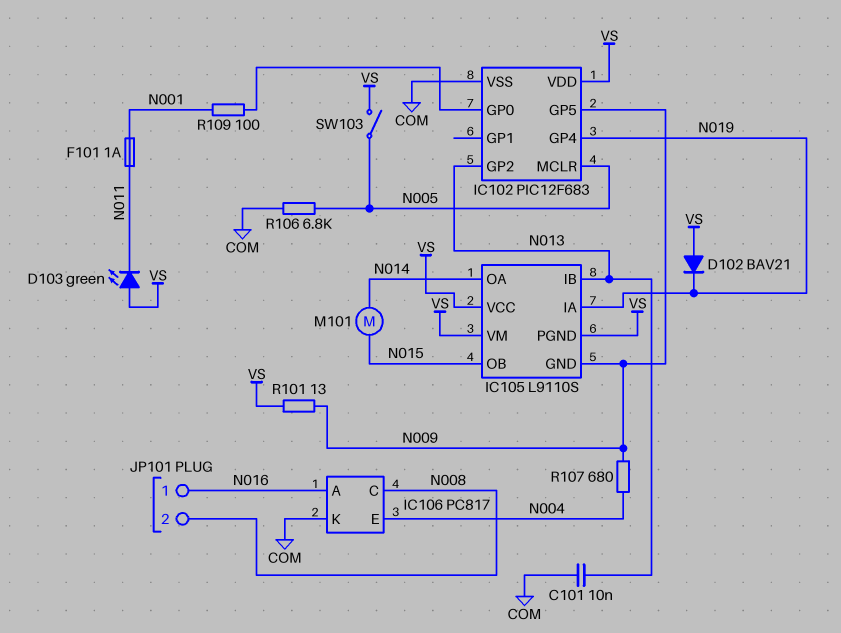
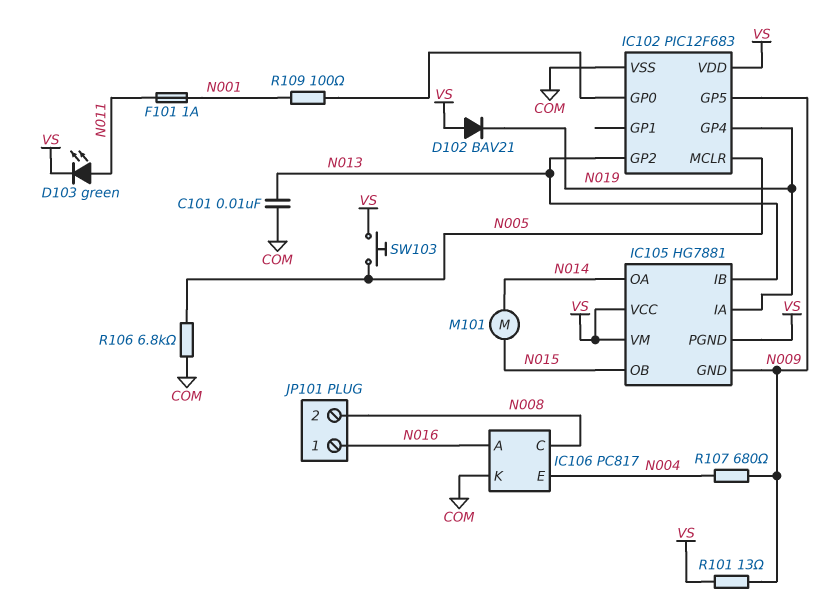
D103: LED green (A VS, K N011) -> LED green (A N011, K VS)
IC105: L9110S -> HG7881
SW103: switch (N005, VS) -> button (N005, VS)

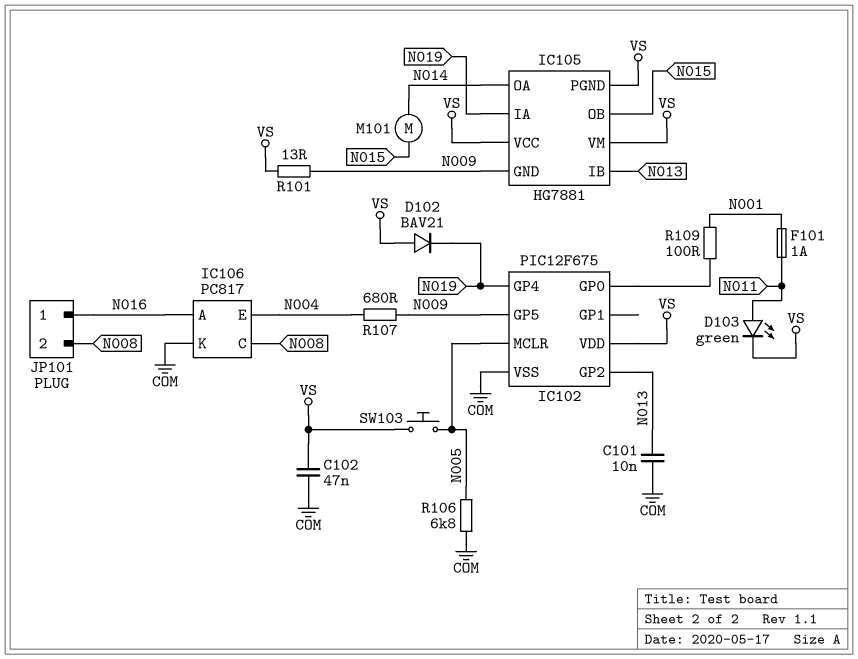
C102: none -> 47nF (COM, VS)
IC102: PIC12F683 -> PIC12F675

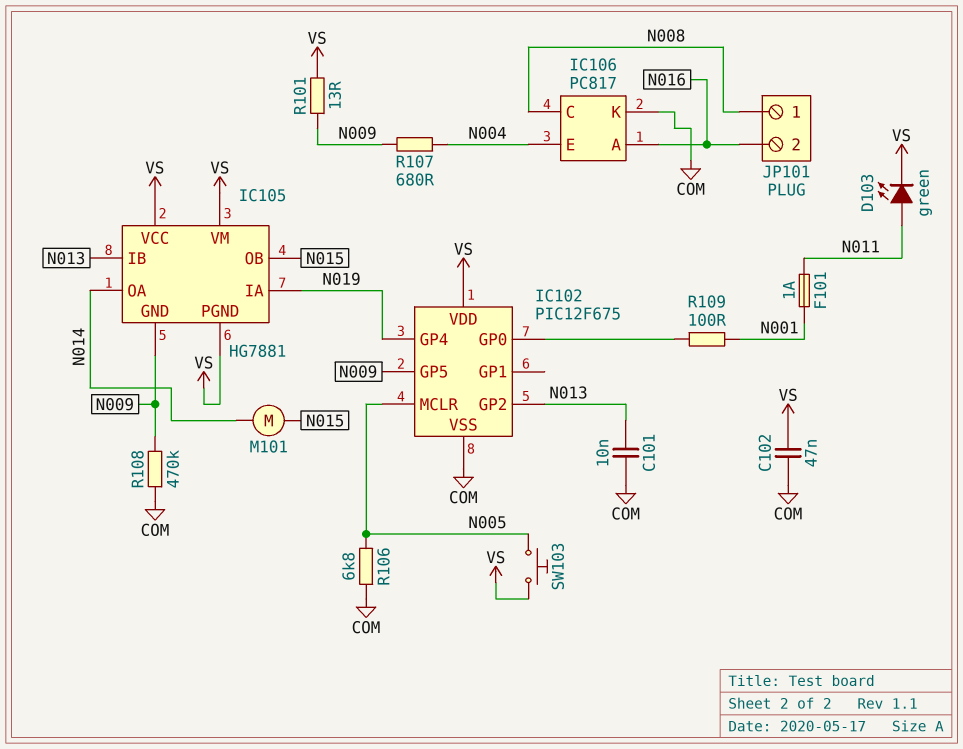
D102: diode BAV21 (A VS, K N019) -> none
JP101 pin 1: N016 -> N008
JP101 pin 2: N008 -> N016
R108: none -> 470k (COM, N009)

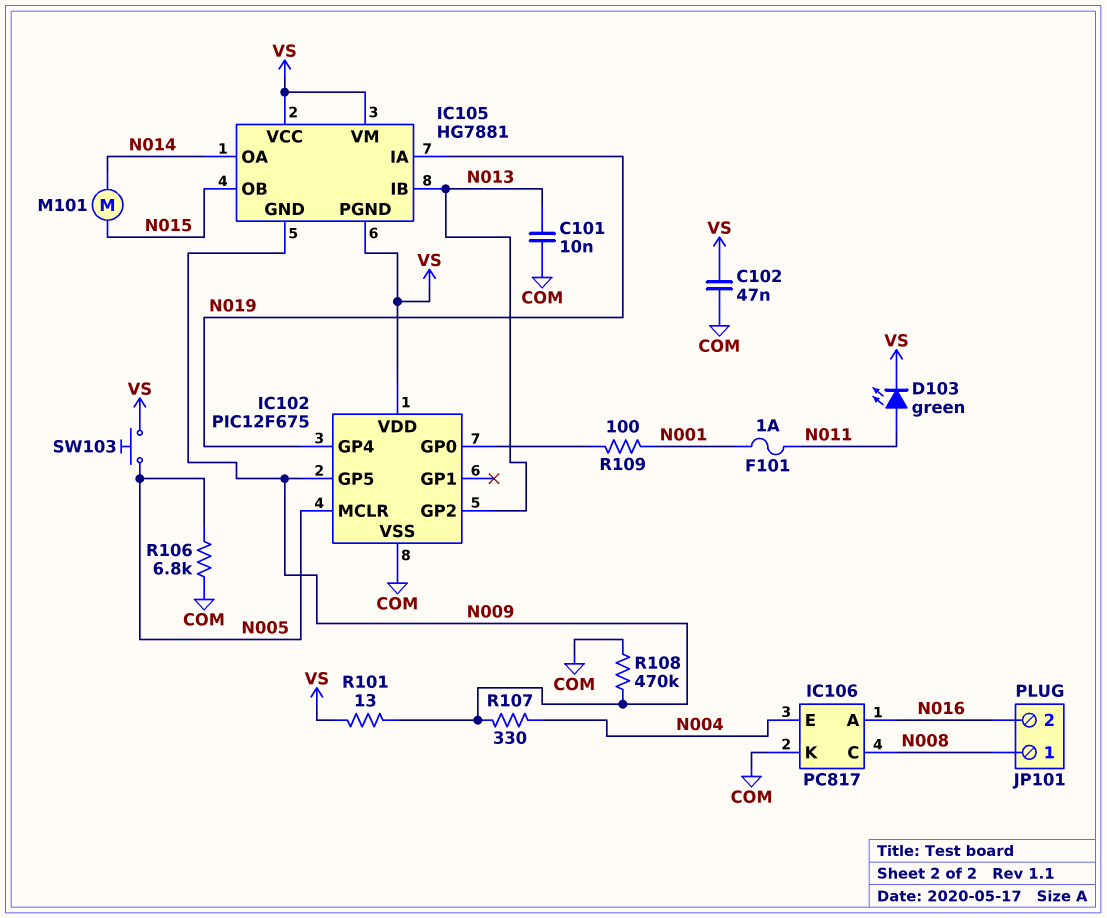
R107: 680 (N004, N009) -> 330 (N004, N009)

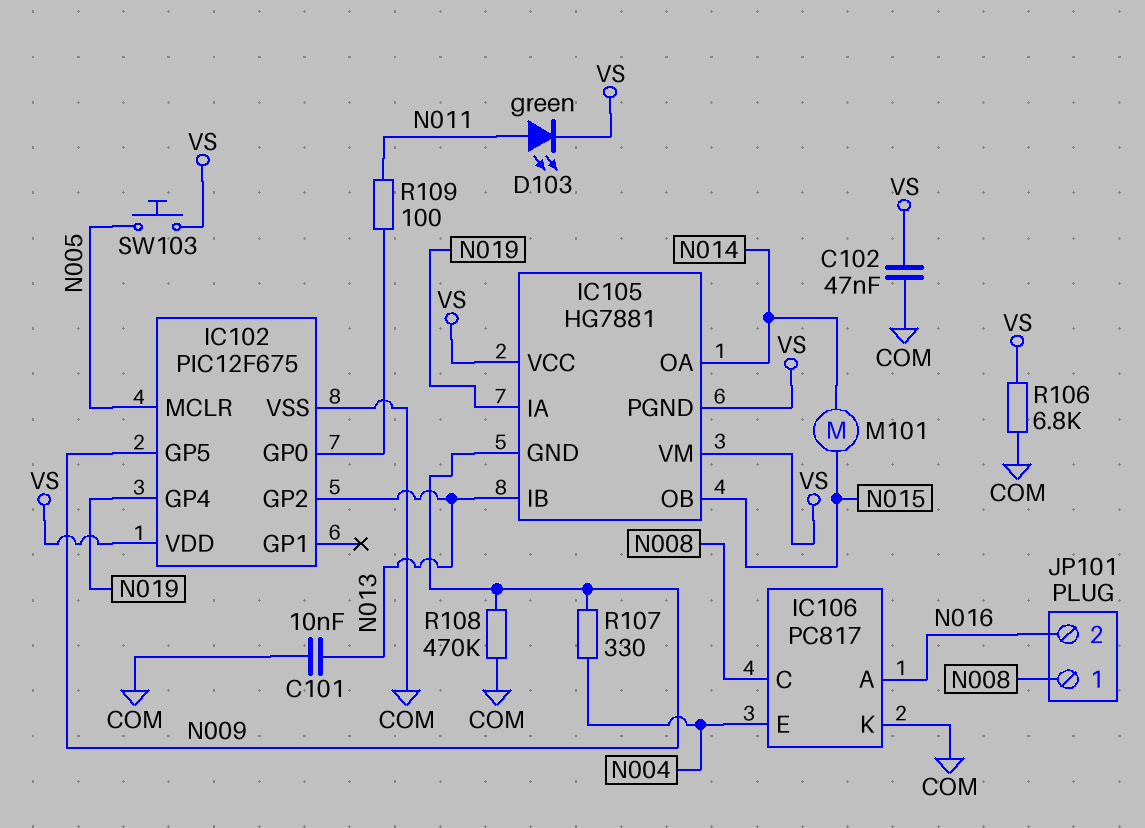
F101: 1A (N001, N011) -> none
R101: 13 (N009, VS) -> none
R106: 6.8k (COM, N005) -> 6.8k (COM, VS)
R109: 100 (IC102/GP0, N001) -> 100 (IC102/GP0, N011)

